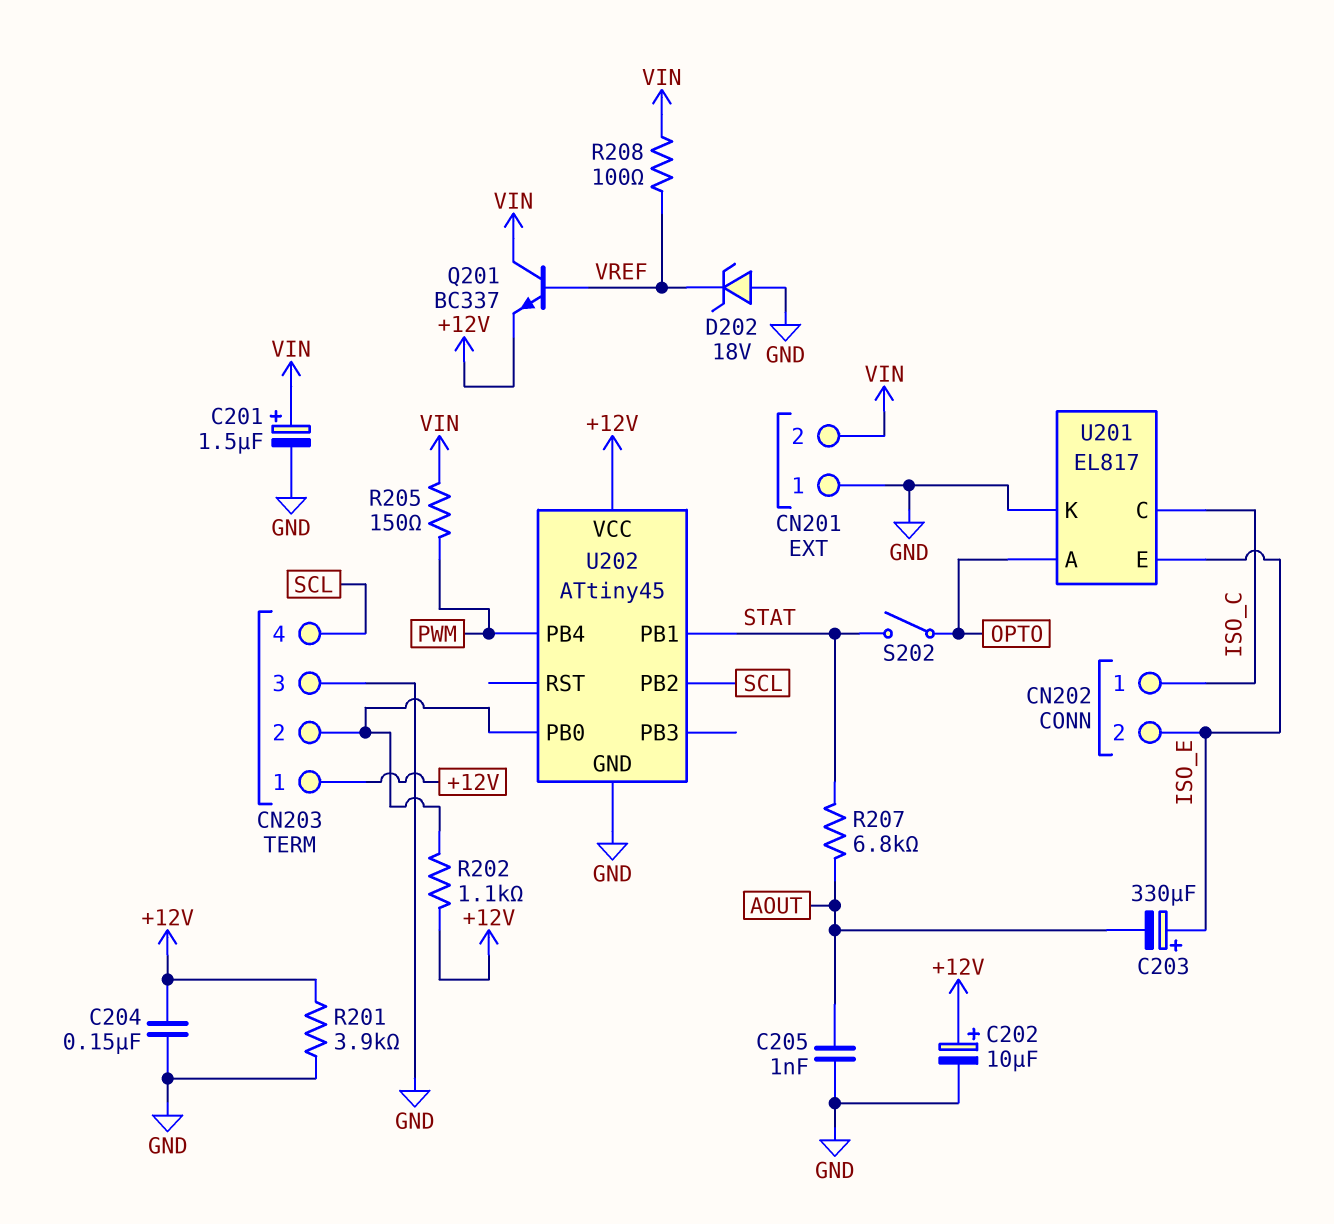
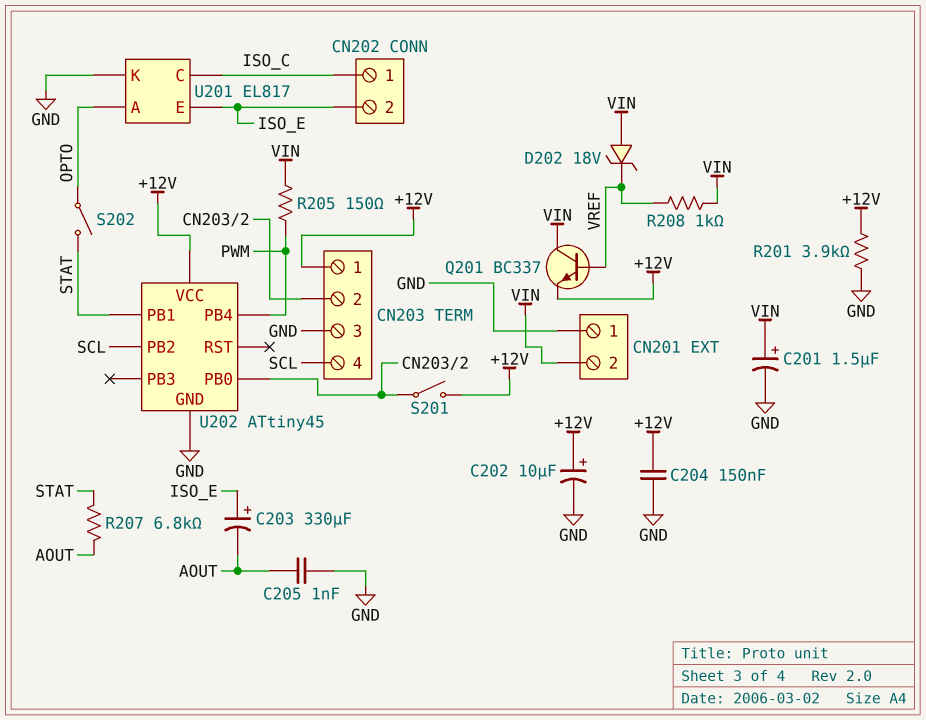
D202: zener 18V (A GND, K VREF) -> zener 18V (A VIN, K VREF)
R202: 1.1k (+12V, CN203/2) -> none
R208: 100 (VIN, VREF) -> 1k (VIN, VREF)
S201: none -> switch (+12V, CN203/2)

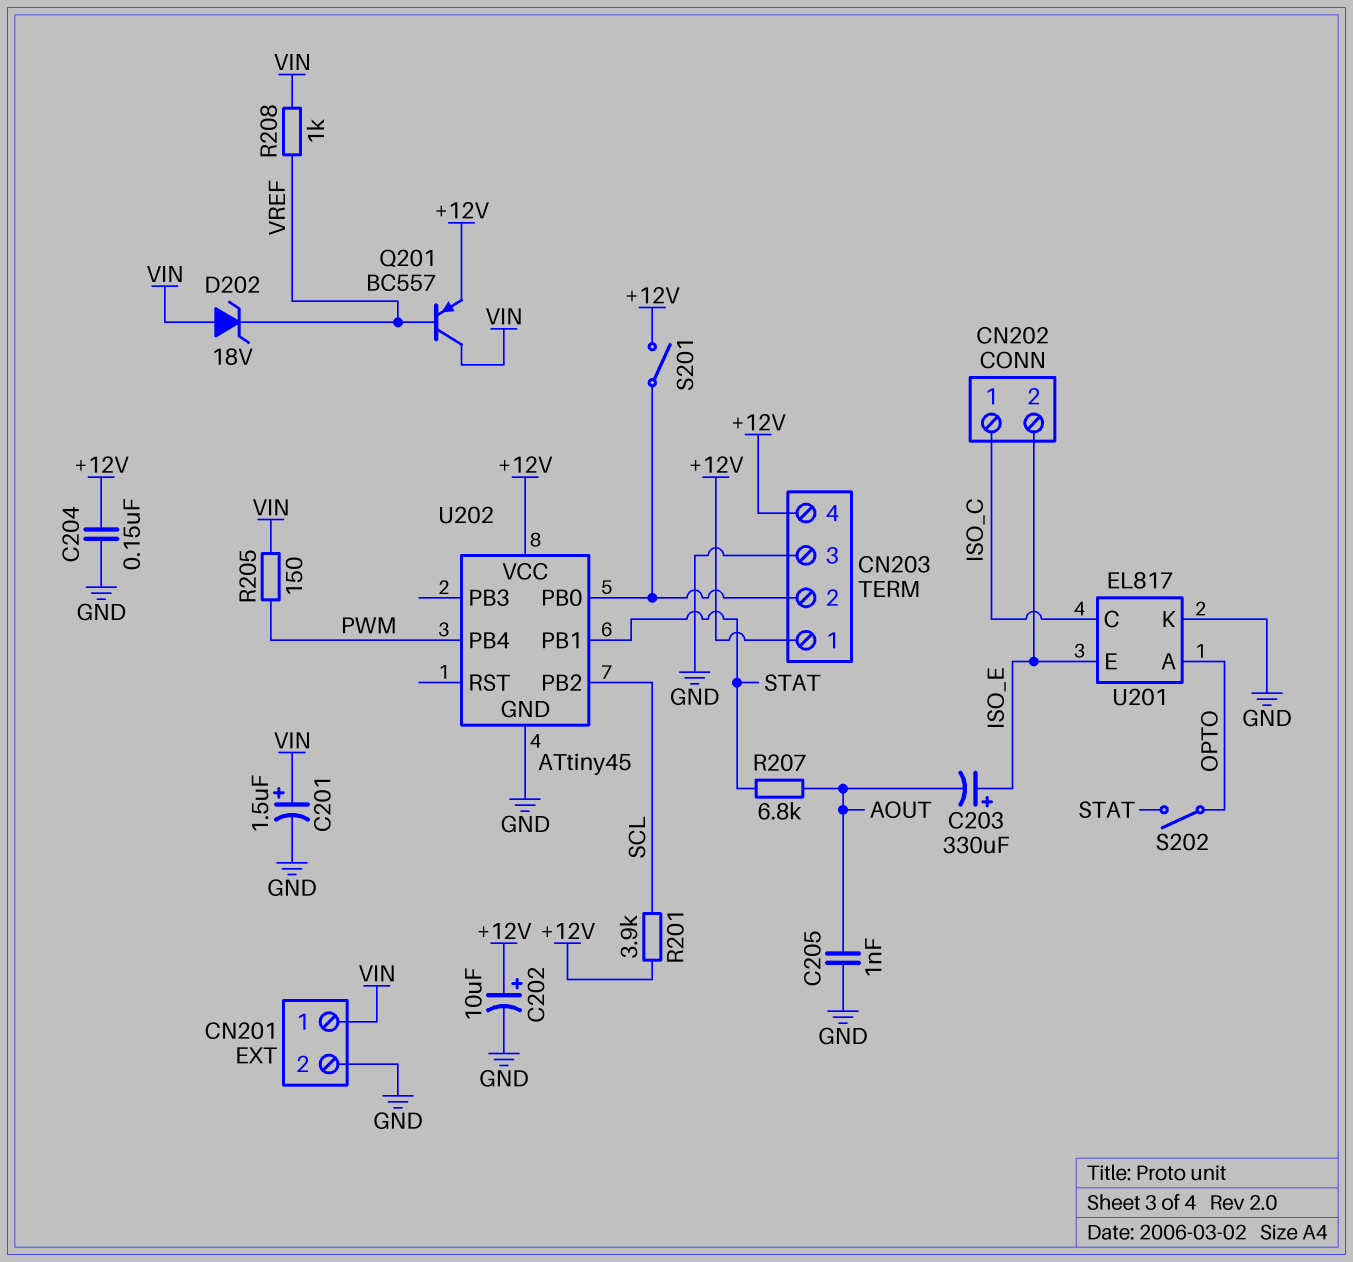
CN201 pin 1: GND -> VIN
CN201 pin 2: VIN -> GND
CN203 pin 4: SCL -> +12V
Q201: NPN BC337 (B VREF, C VIN, E +12V) -> PNP BC557 (B VREF, C VIN, E +12V)
R201: 3.9k (+12V, GND) -> 3.9k (+12V, SCL)

